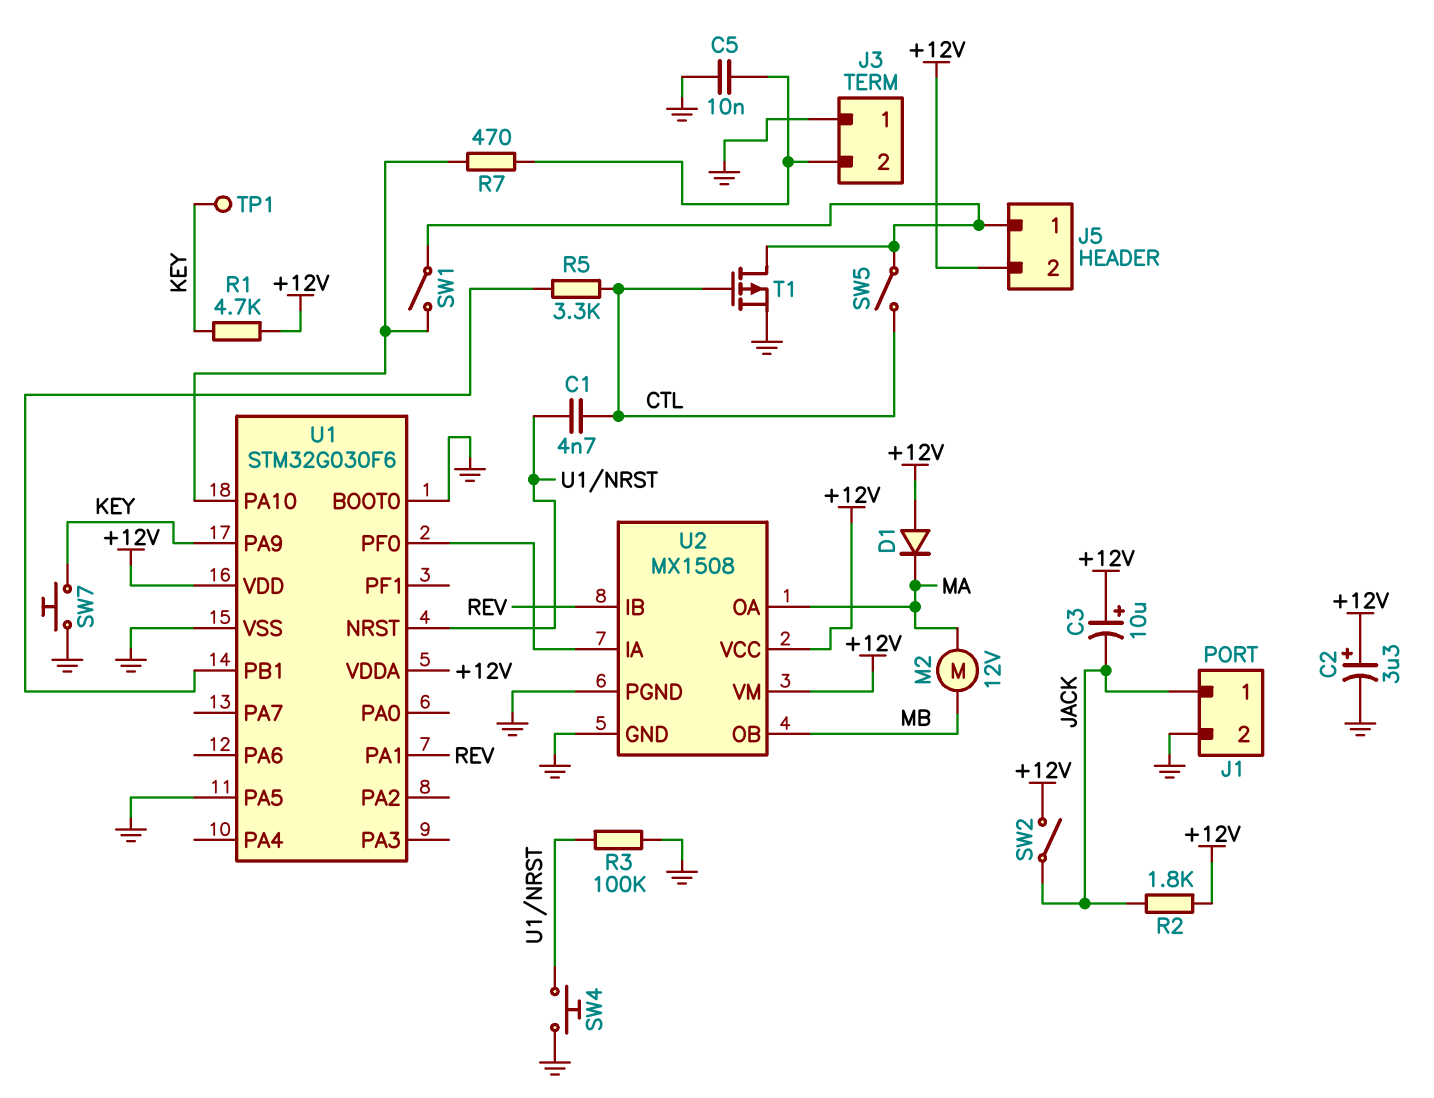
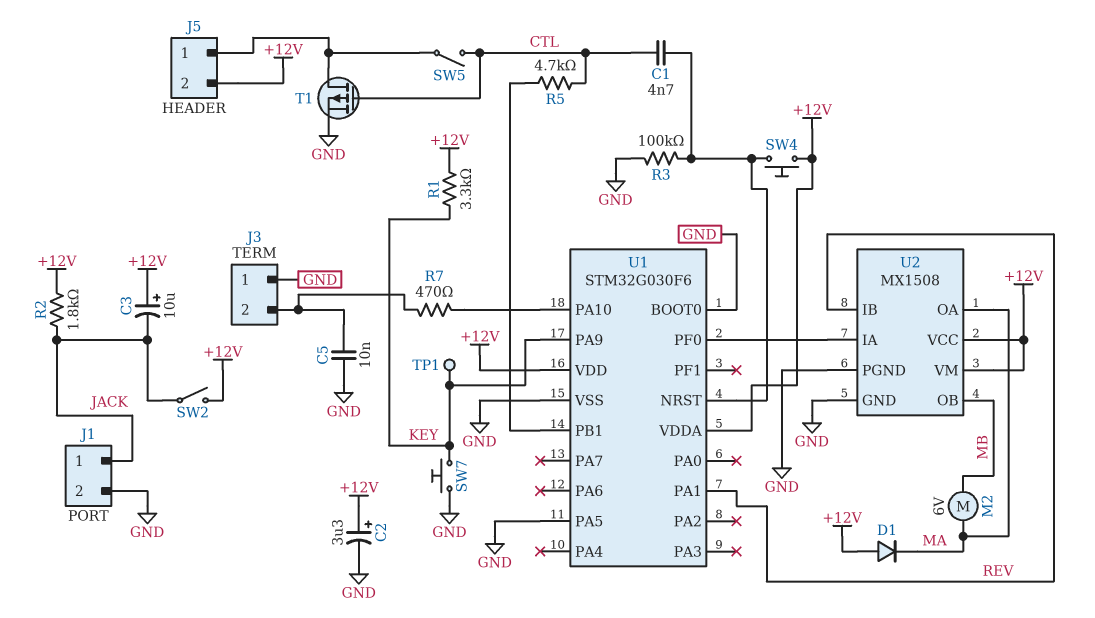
M2: motor 12V (MA, MB) -> motor 6V (MA, MB)
R1: 4.7k (+12V, KEY) -> 3.3k (+12V, KEY)
R5: 3.3k (CTL, U1/PB1) -> 4.7k (CTL, U1/PB1)
SW1: switch (J5/1, U1/PA10) -> none
SW4: button (GND, U1/NRST) -> button (+12V, U1/NRST)

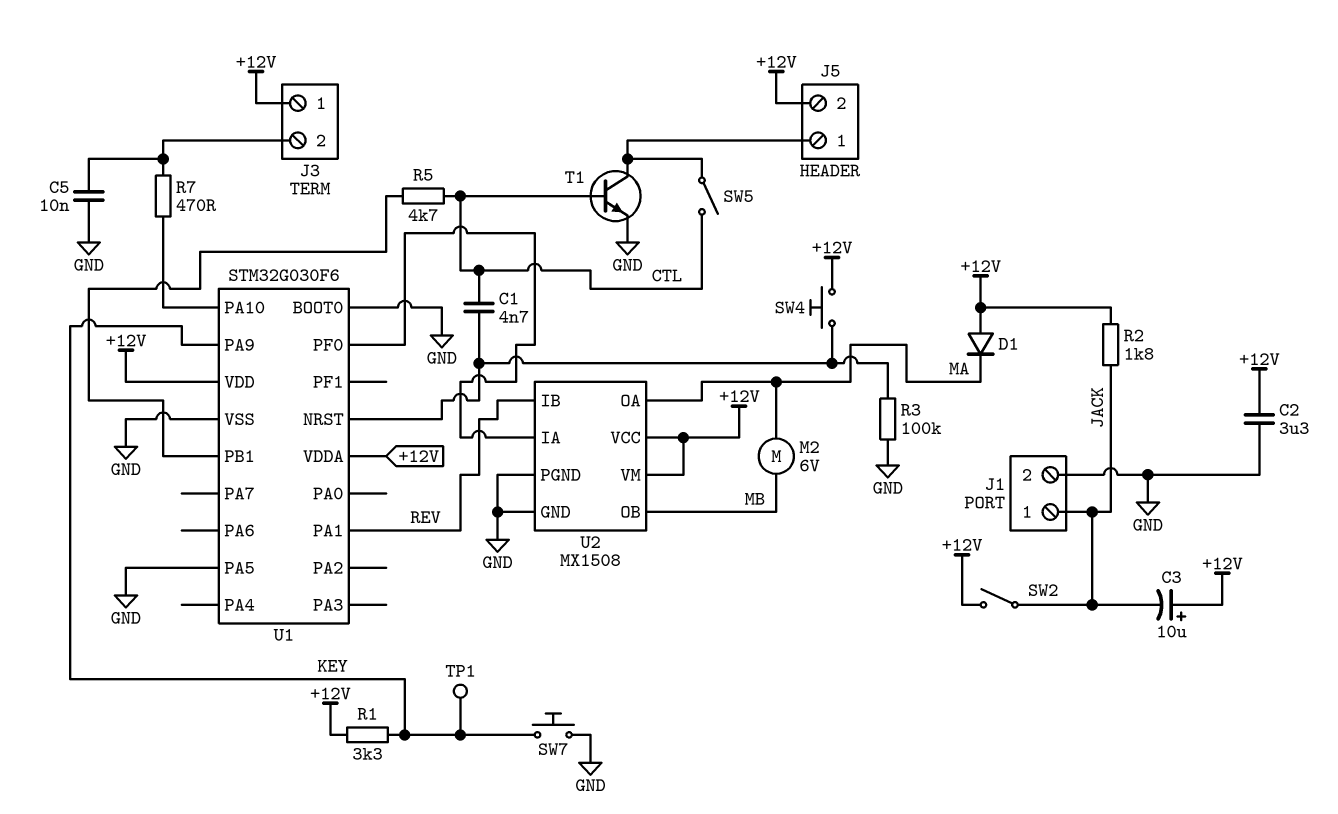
C2: 3.3uF (plus +12V, minus GND) -> 3.3uF (+12V, GND)
J3 pin 1: GND -> +12V
T1: PMOS (G CTL, D J5/1, S GND) -> NPN (B CTL, C J5/1, E GND)

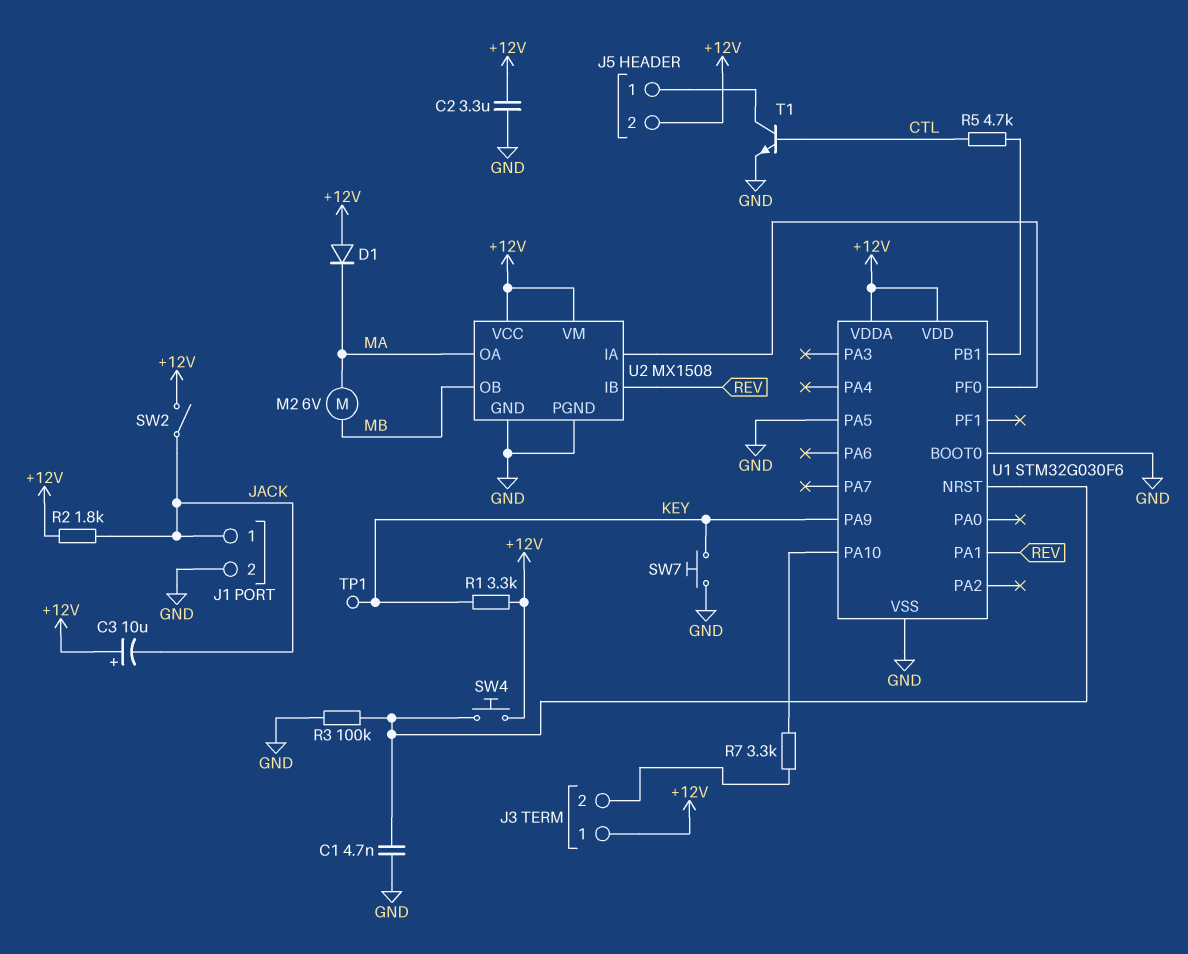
C1: 4.7nF (CTL, U1/NRST) -> 4.7nF (GND, U1/NRST)
C5: 10nF (GND, J3/2) -> none
R7: 470 (J3/2, U1/PA10) -> 3.3k (J3/2, U1/PA10)
SW5: switch (CTL, J5/1) -> none

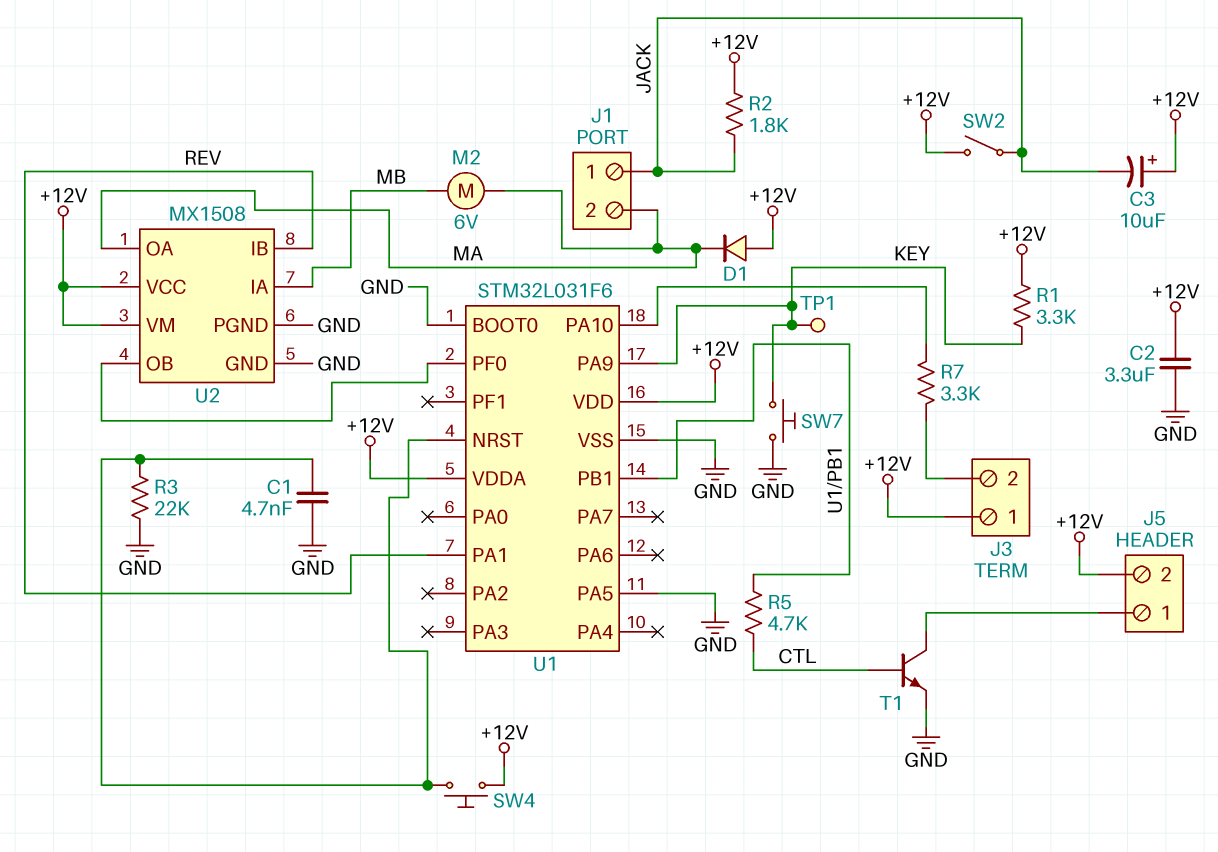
J1 pin 2: GND -> MA
R3: 100k (GND, U1/NRST) -> 22k (GND, U1/NRST)
U1: STM32G030F6 -> STM32L031F6
U2 pin IA: U1/PF0 -> MB
U2 pin OB: MB -> U1/PF0

